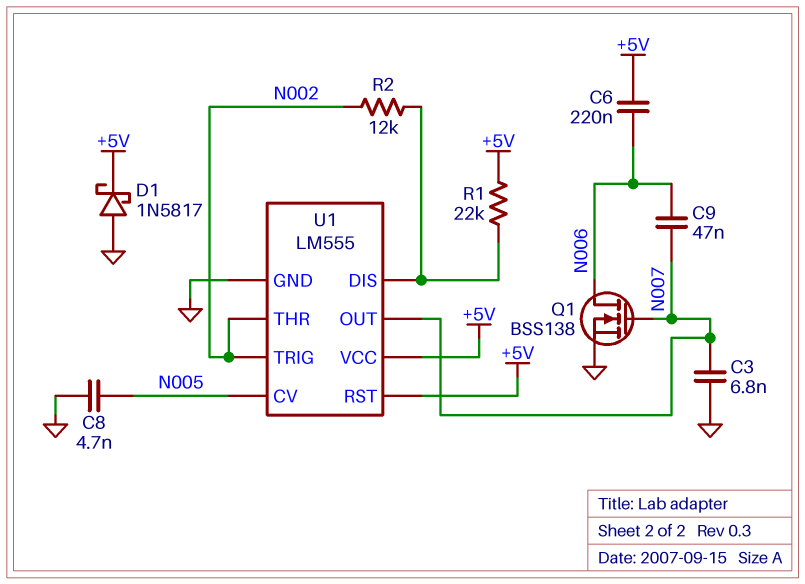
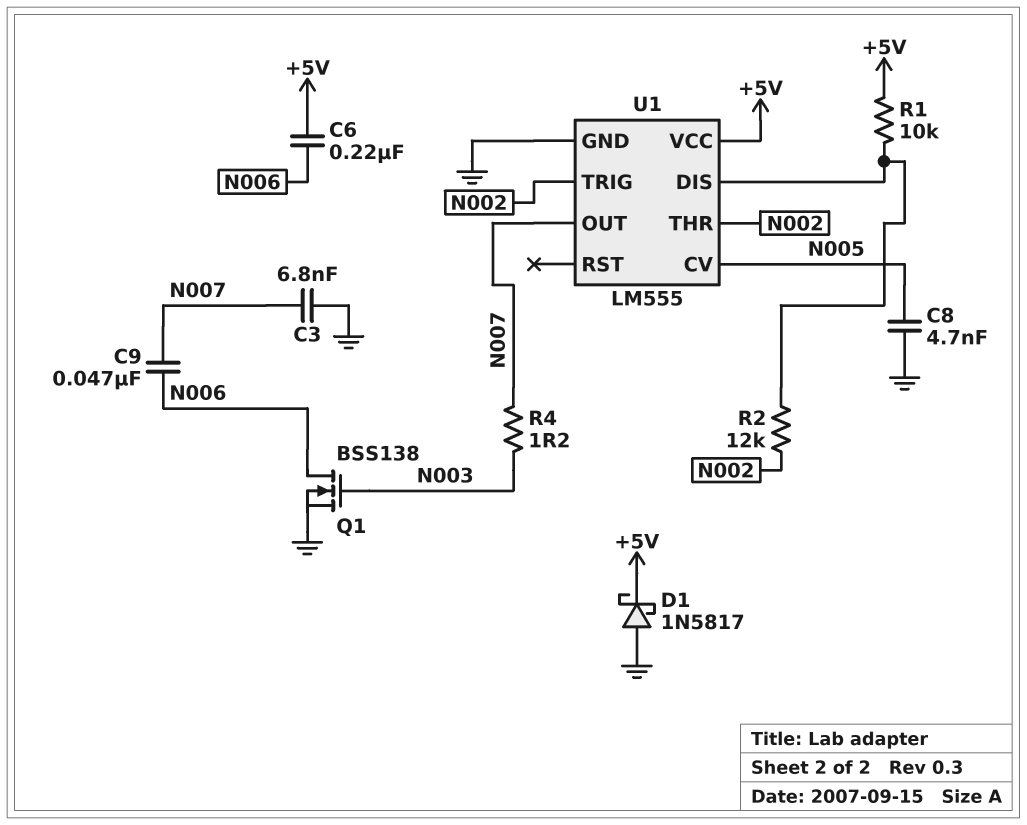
Q1: NMOS BSS138 (G N007, D N006, S GND) -> NMOS BSS138 (G N003, D N006, S GND)
R1: 22k (+5V, U1/DIS) -> 10k (+5V, U1/DIS)
R4: none -> 1.2 (N003, N007)
U1 pin RST: +5V -> none

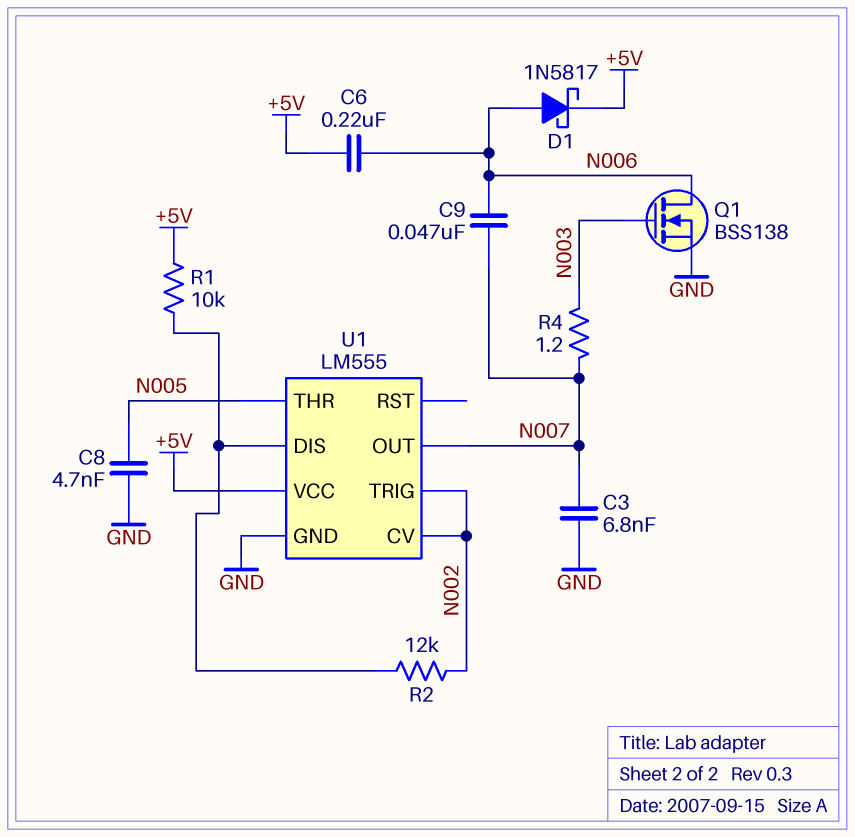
D1: schottky 1N5817 (A GND, K +5V) -> schottky 1N5817 (A N006, K +5V)
U1 pin CV: N005 -> N002
U1 pin THR: N002 -> N005

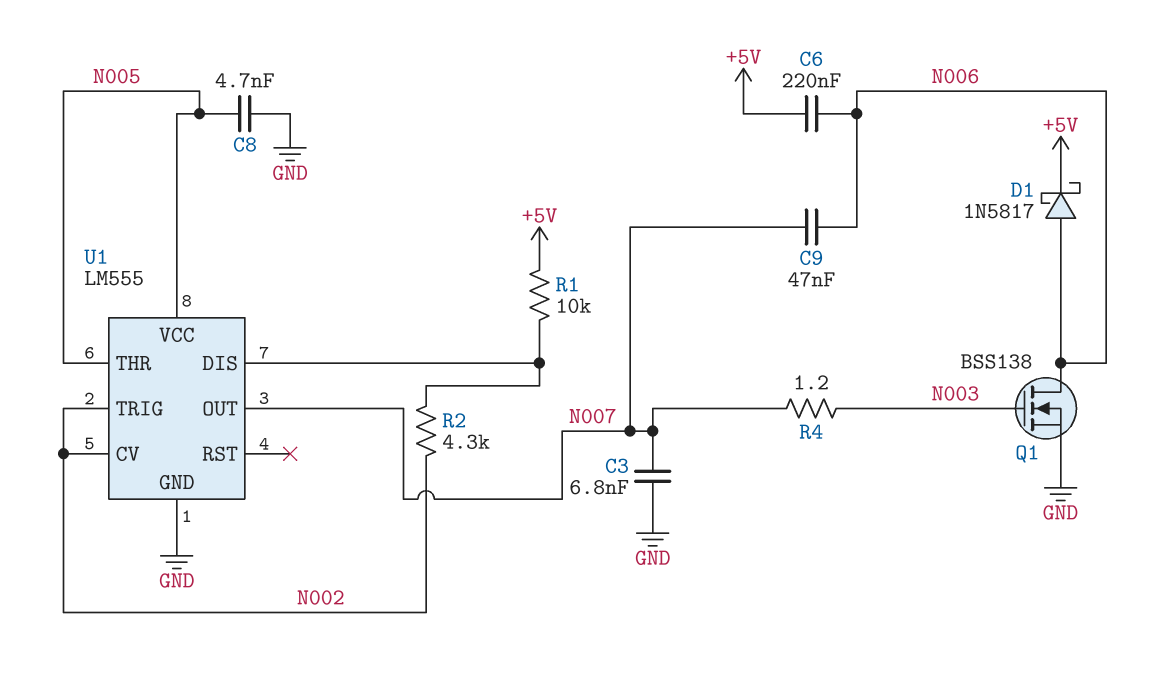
R2: 12k (N002, U1/DIS) -> 4.3k (N002, U1/DIS)
U1 pin VCC: +5V -> N005

